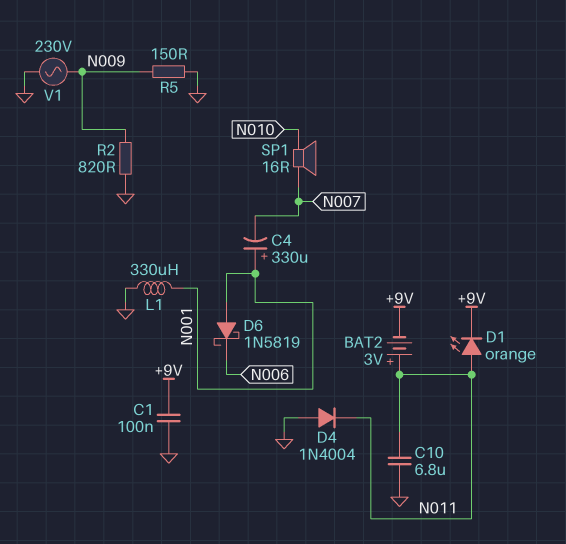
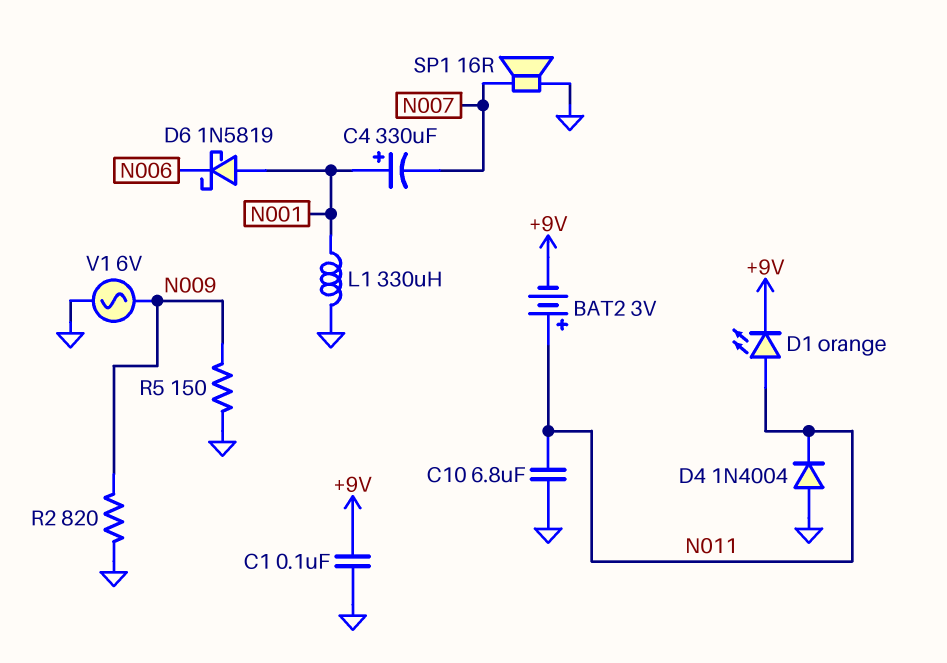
SP1: speaker 16R (N007, N010) -> speaker 16R (GND, N007)
V1: AC 230V (GND, N009) -> AC 6V (GND, N009)

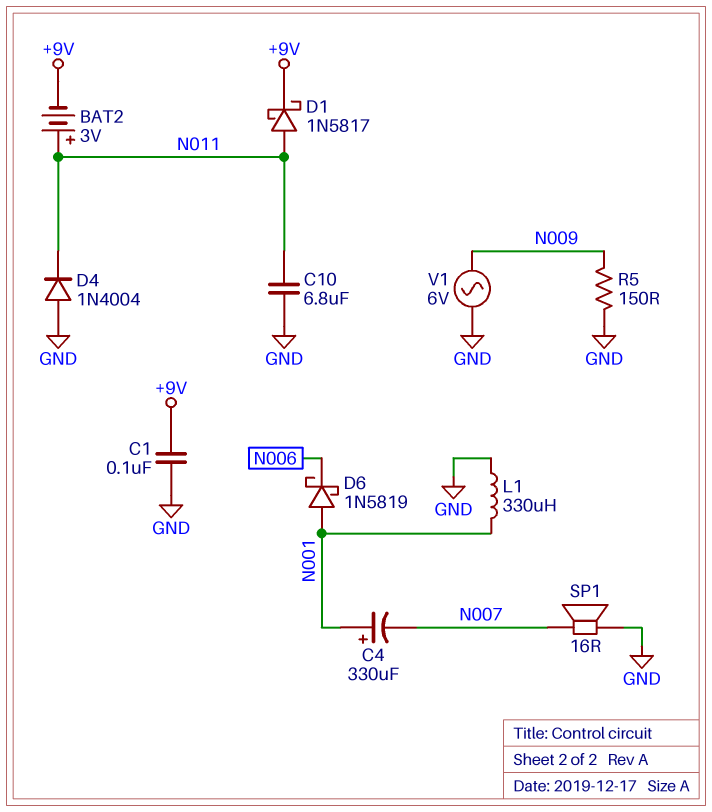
D1: LED orange (A N011, K +9V) -> schottky 1N5817 (A N011, K +9V)
R2: 820 (GND, N009) -> none

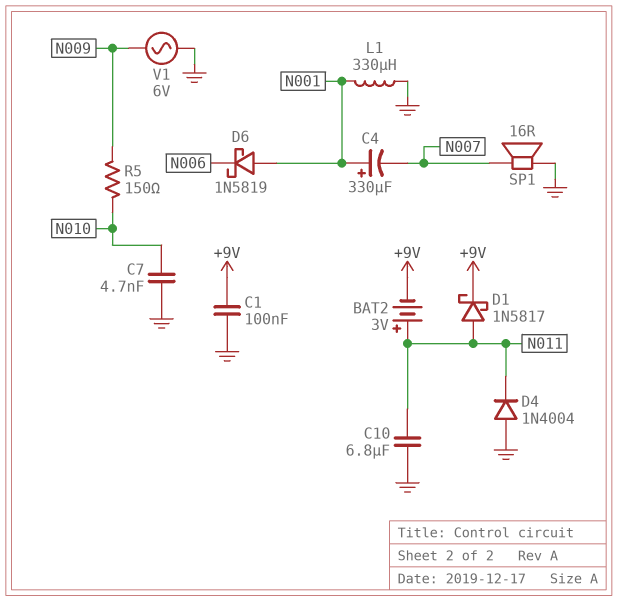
C7: none -> 4.7nF (GND, N010)
R5: 150 (GND, N009) -> 150 (N009, N010)

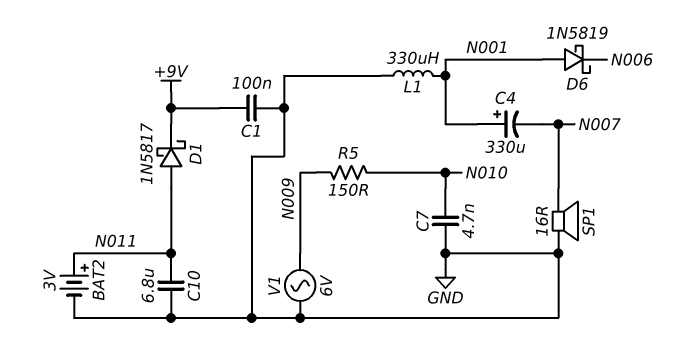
BAT2: 3V (plus N011, minus +9V) -> 3V (plus N011, minus GND)
D4: diode 1N4004 (A GND, K N011) -> none

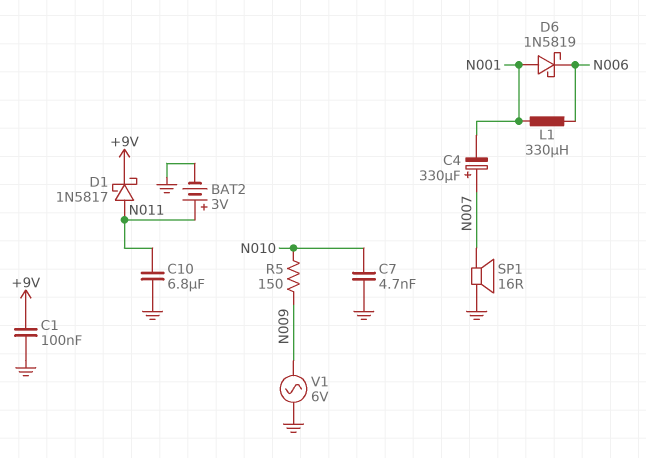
C4: 330uF (plus N001, minus N007) -> 330uF (plus N007, minus N001)
L1: 330uH (GND, N001) -> 330uH (N001, N006)

